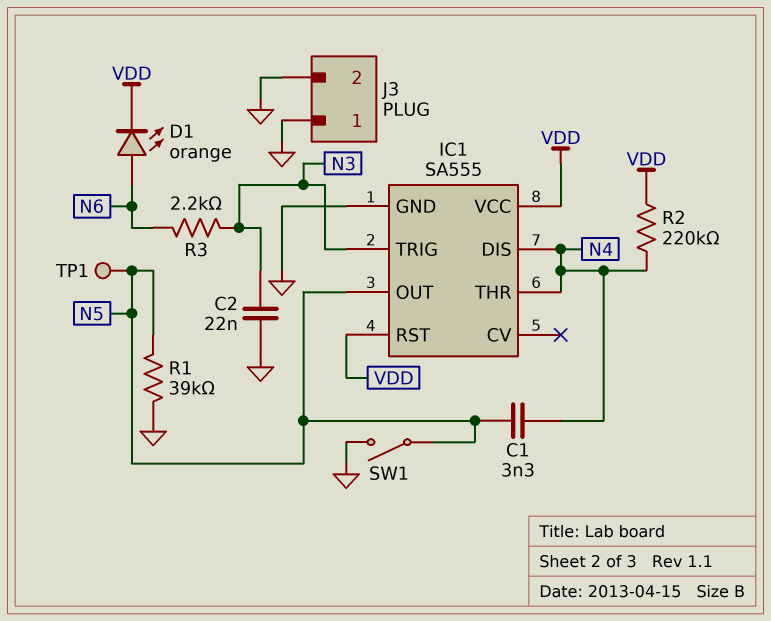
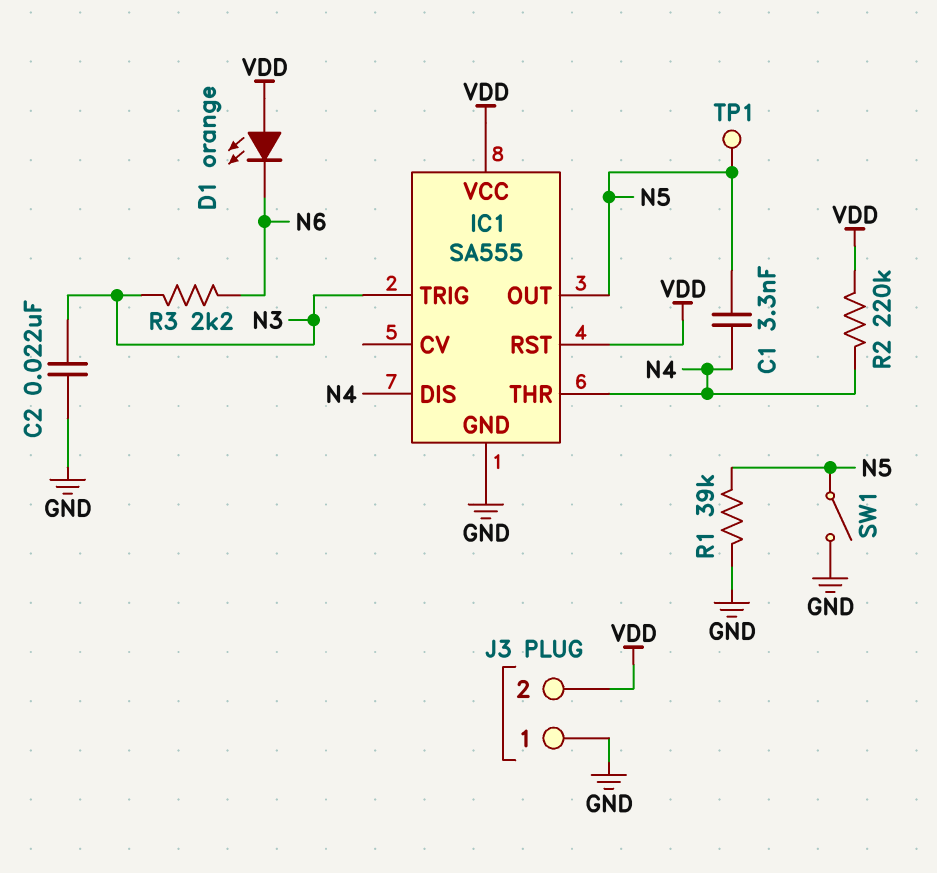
D1: LED orange (A N6, K VDD) -> LED orange (A VDD, K N6)
J3 pin 2: GND -> VDD

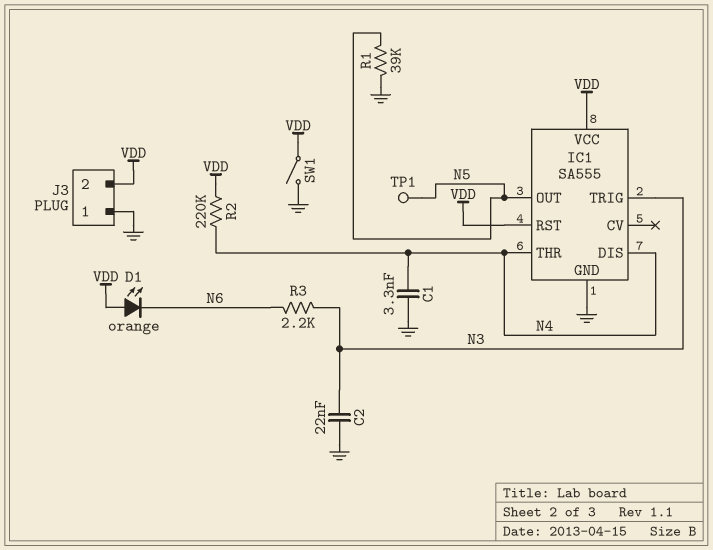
C1: 3.3nF (N4, N5) -> 3.3nF (GND, N4)
SW1: switch (GND, N5) -> switch (GND, VDD)

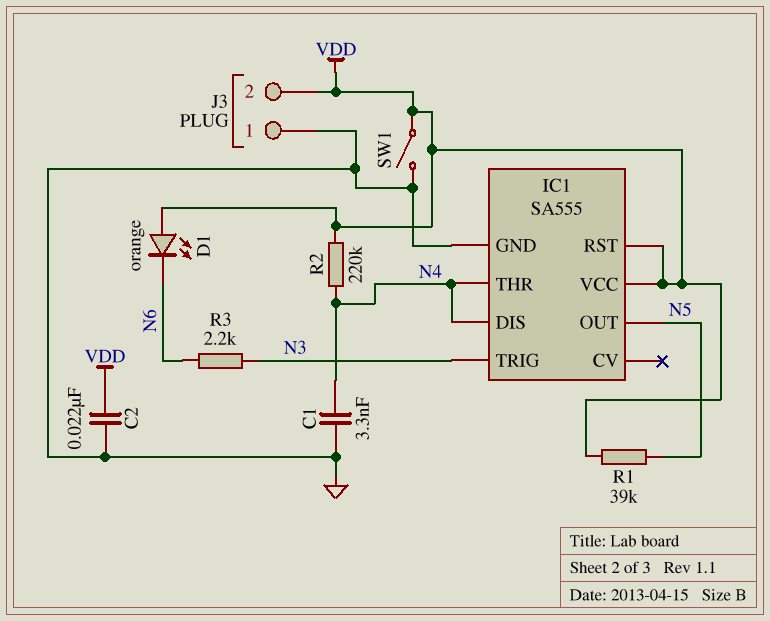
C2: 22nF (GND, N3) -> 22nF (GND, VDD)
R1: 39k (GND, N5) -> 39k (N5, VDD)
TP1: test point (N5) -> none

